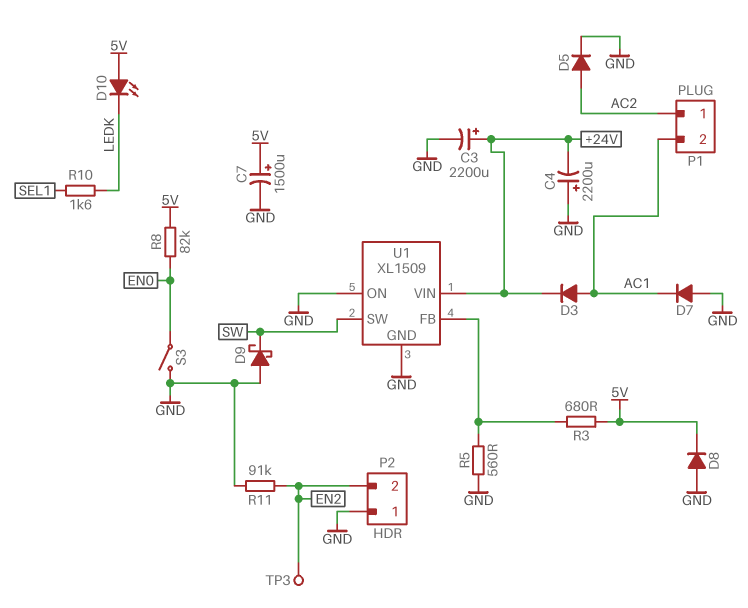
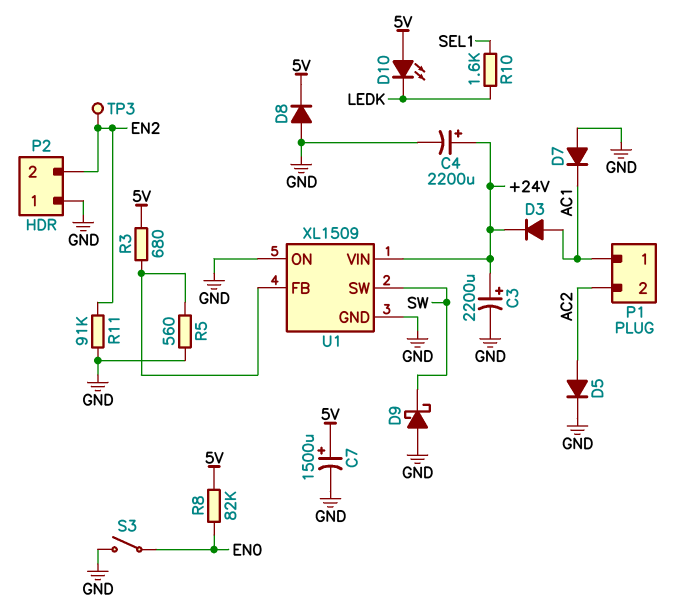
C4: 2200uF (plus GND, minus +24V) -> 2200uF (plus +24V, minus GND)
P1 pin 1: AC2 -> AC1
P1 pin 2: AC1 -> AC2

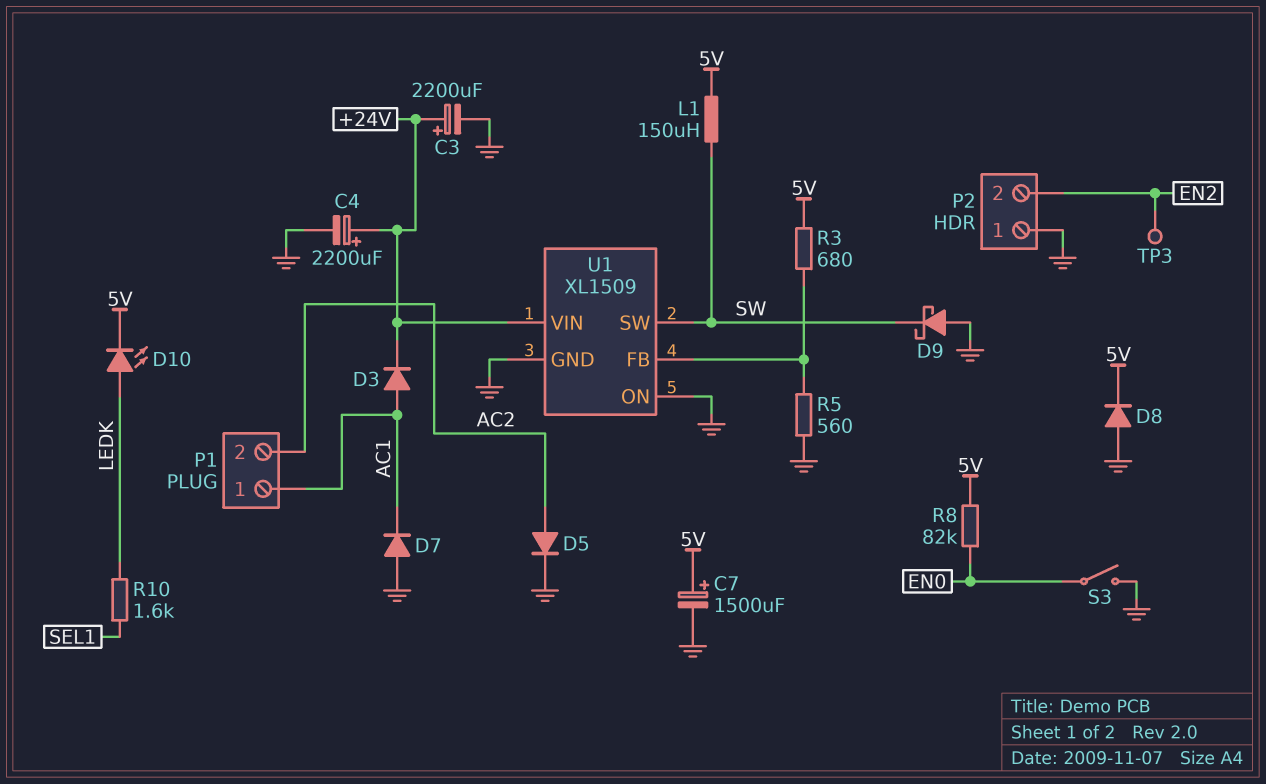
D10: LED (A 5V, K LEDK) -> LED (A LEDK, K 5V)
L1: none -> 150uH (5V, SW)
R11: 91k (EN2, GND) -> none

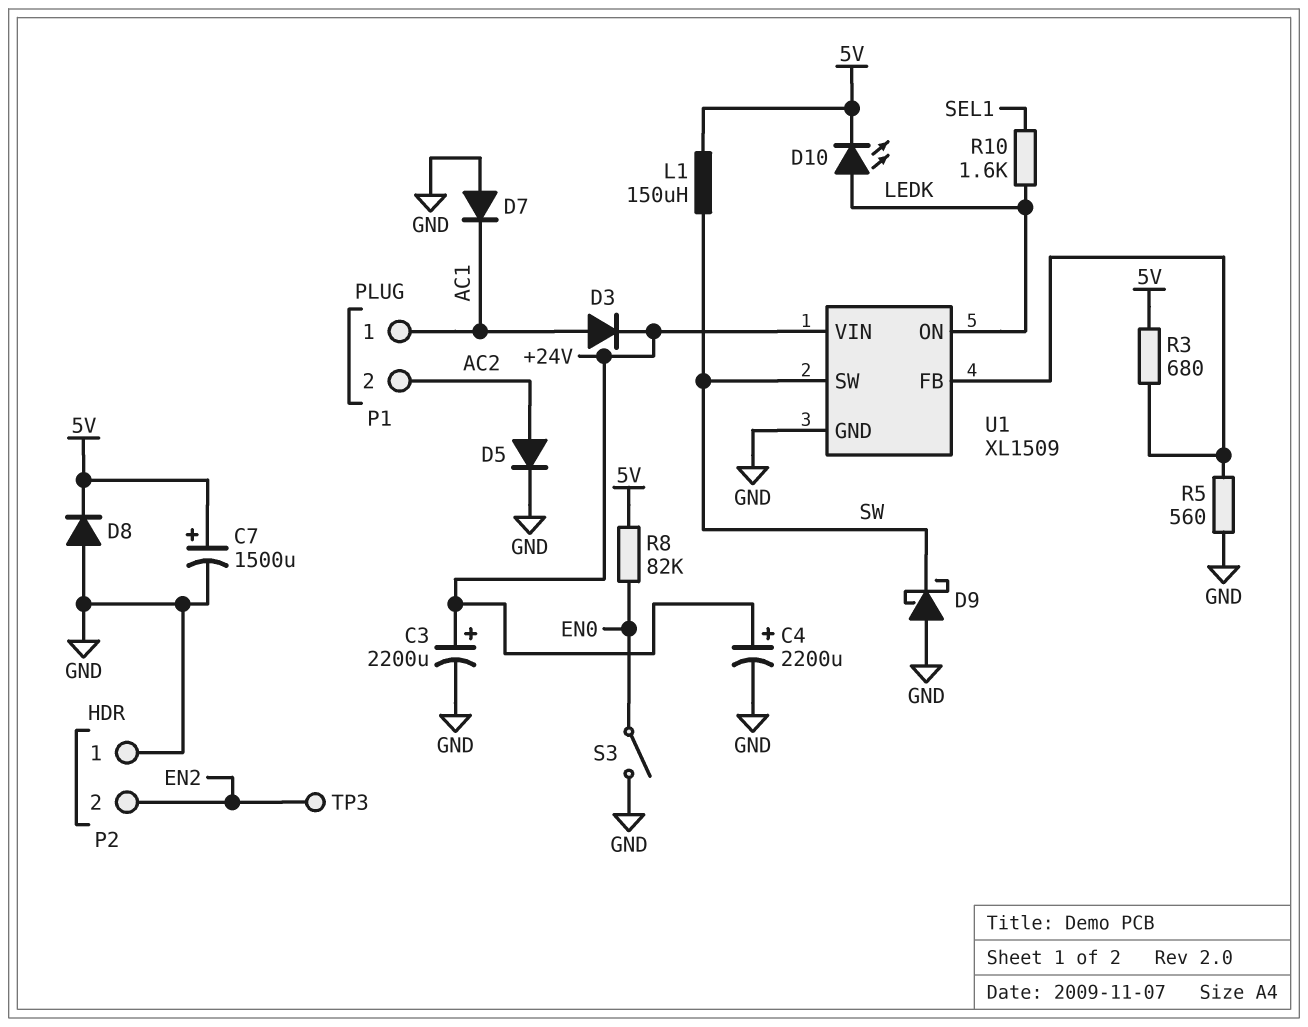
U1 pin ON: GND -> LEDK

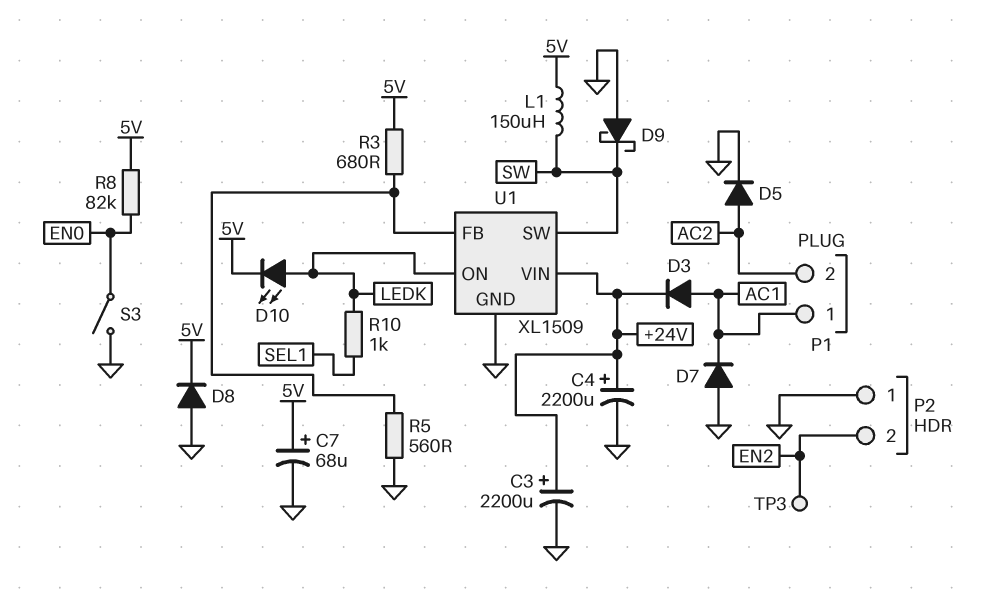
C7: 1500uF (plus 5V, minus GND) -> 68uF (plus 5V, minus GND)
R10: 1.6k (LEDK, SEL1) -> 1k (LEDK, SEL1)

